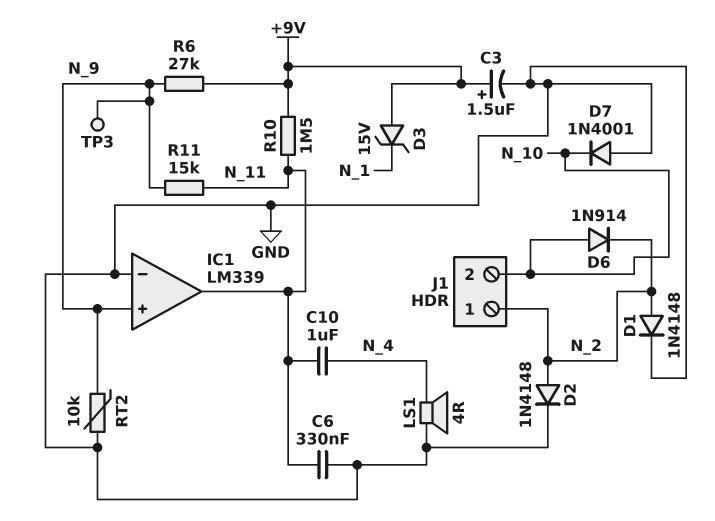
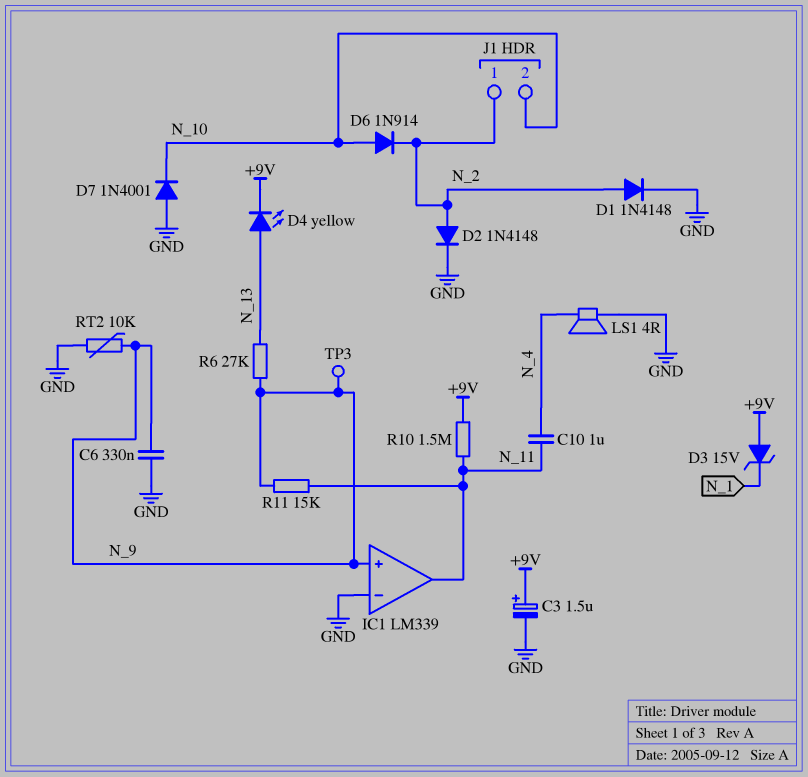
C6: 330nF (GND, N_11) -> 330nF (GND, N_9)
D4: none -> LED yellow (A N_13, K +9V)
R6: 27k (+9V, N_9) -> 27k (N_9, N_13)

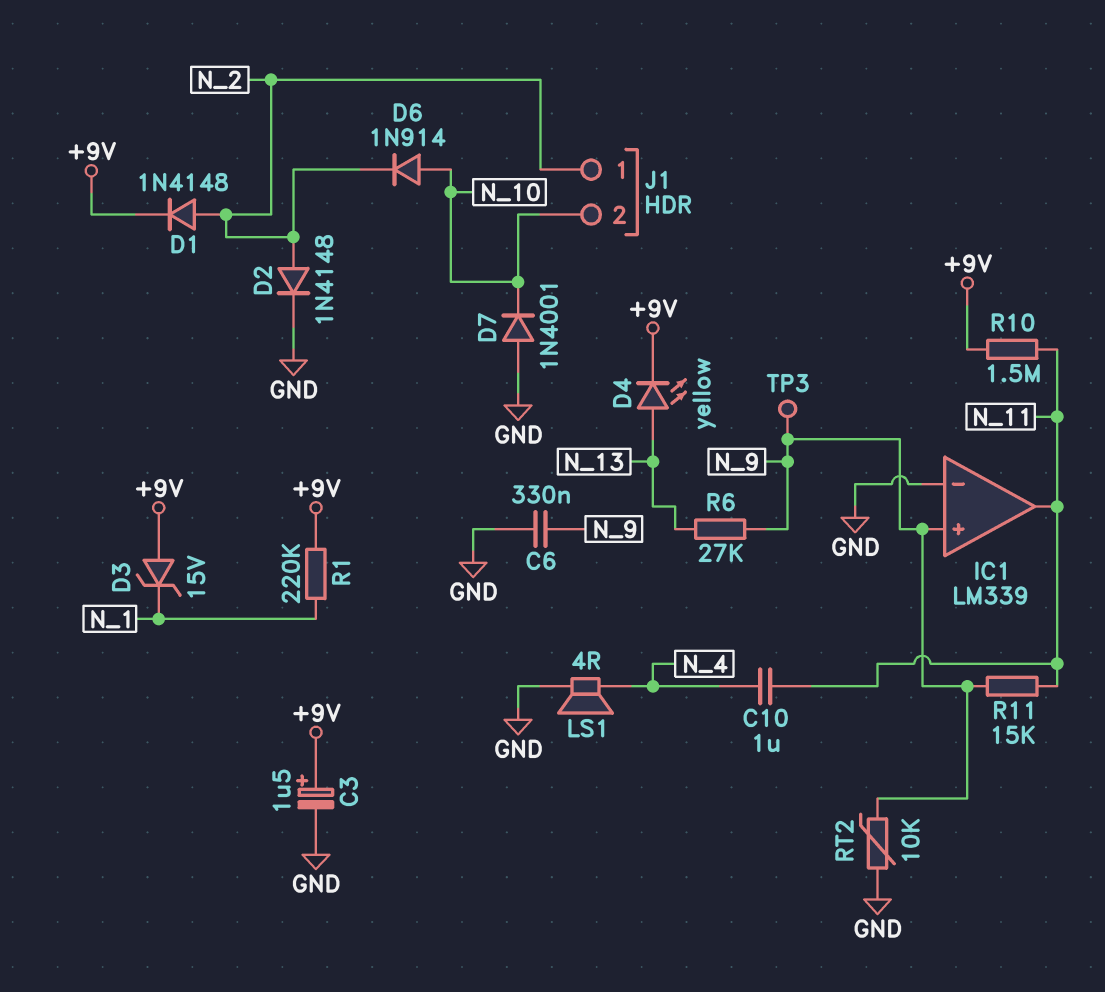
D1: diode 1N4148 (A N_2, K GND) -> diode 1N4148 (A N_2, K +9V)
R1: none -> 220k (+9V, N_1)

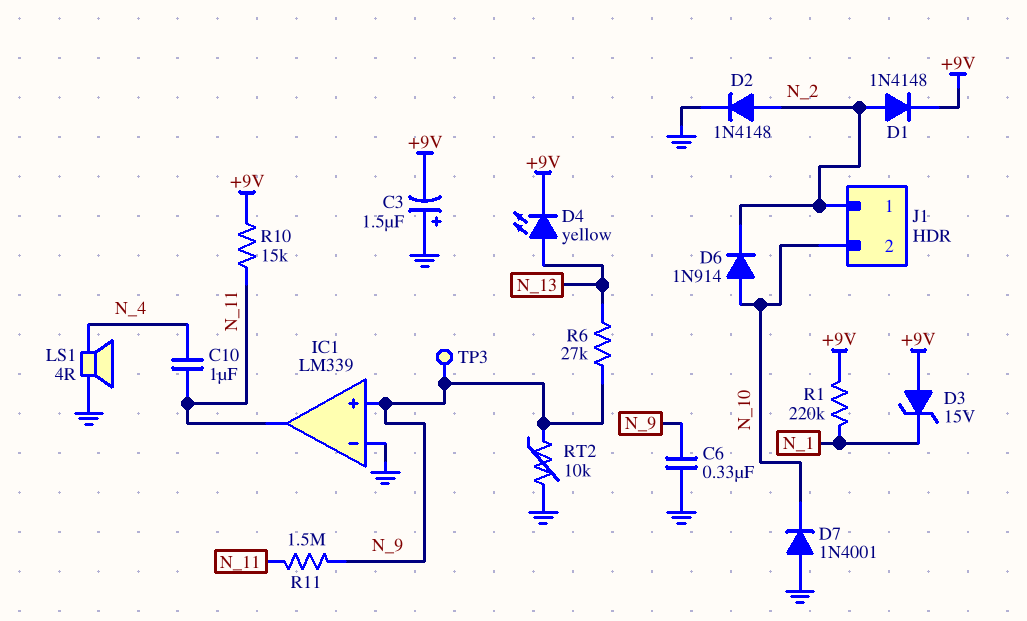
C3: 1.5uF (plus +9V, minus GND) -> 1.5uF (plus GND, minus +9V)
R10: 1.5M (+9V, N_11) -> 15k (+9V, N_11)
R11: 15k (N_9, N_11) -> 1.5M (N_9, N_11)

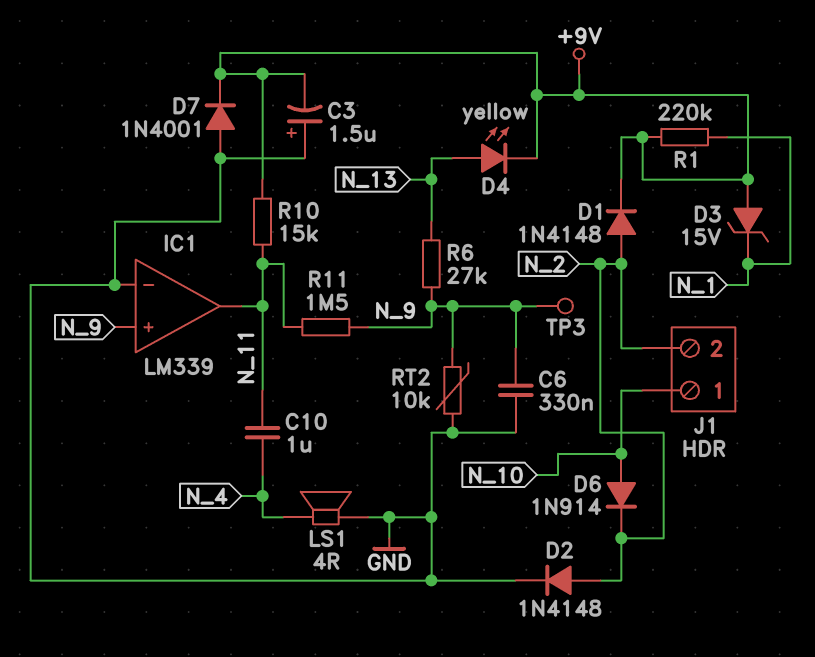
D7: diode 1N4001 (A GND, K N_10) -> diode 1N4001 (A GND, K +9V)
J1 pin 1: N_2 -> N_10
J1 pin 2: N_10 -> N_2

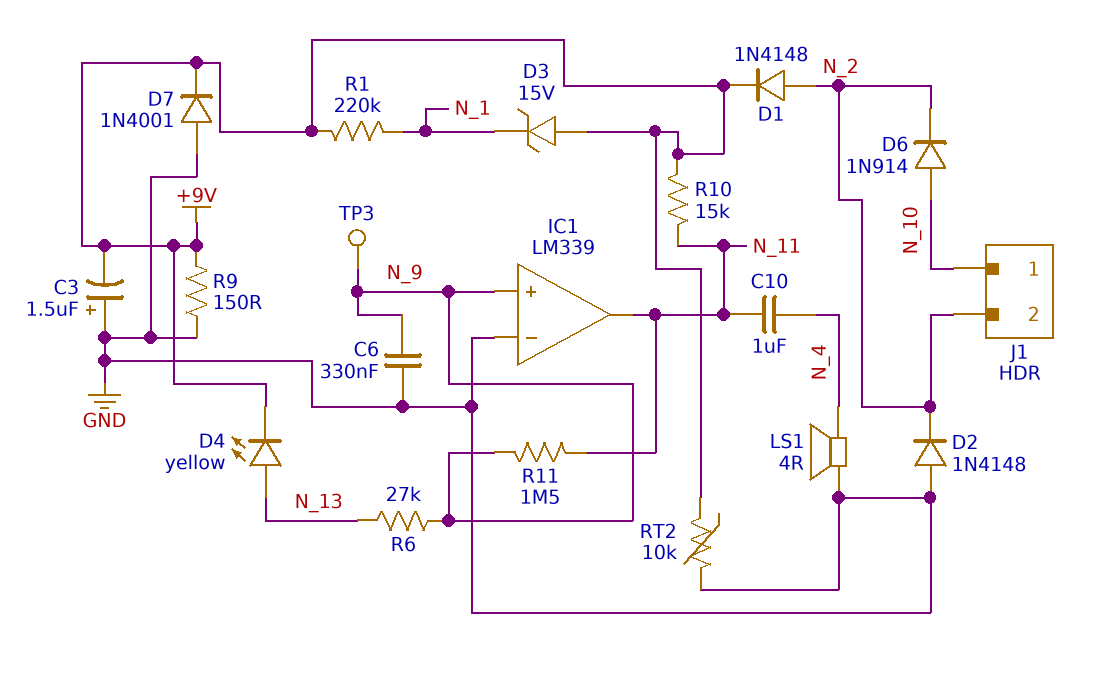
D2: diode 1N4148 (A N_2, K GND) -> diode 1N4148 (A GND, K N_2)
R9: none -> 150 (+9V, GND)
RT2: 10k (GND, N_9) -> 10k (+9V, GND)

